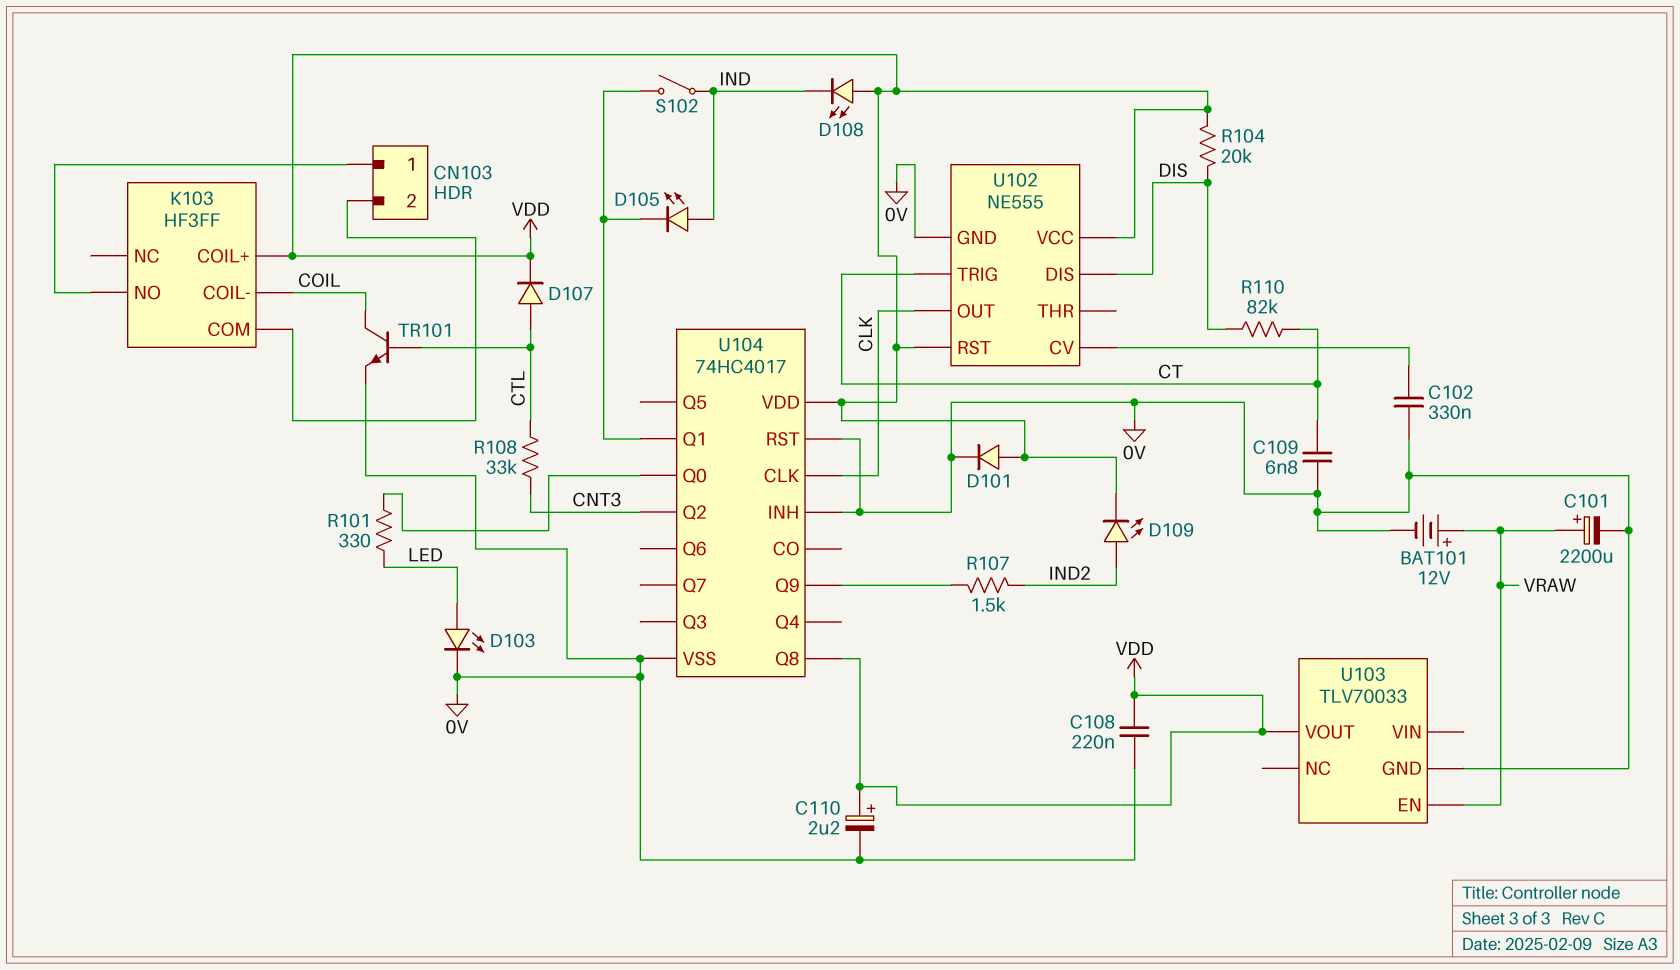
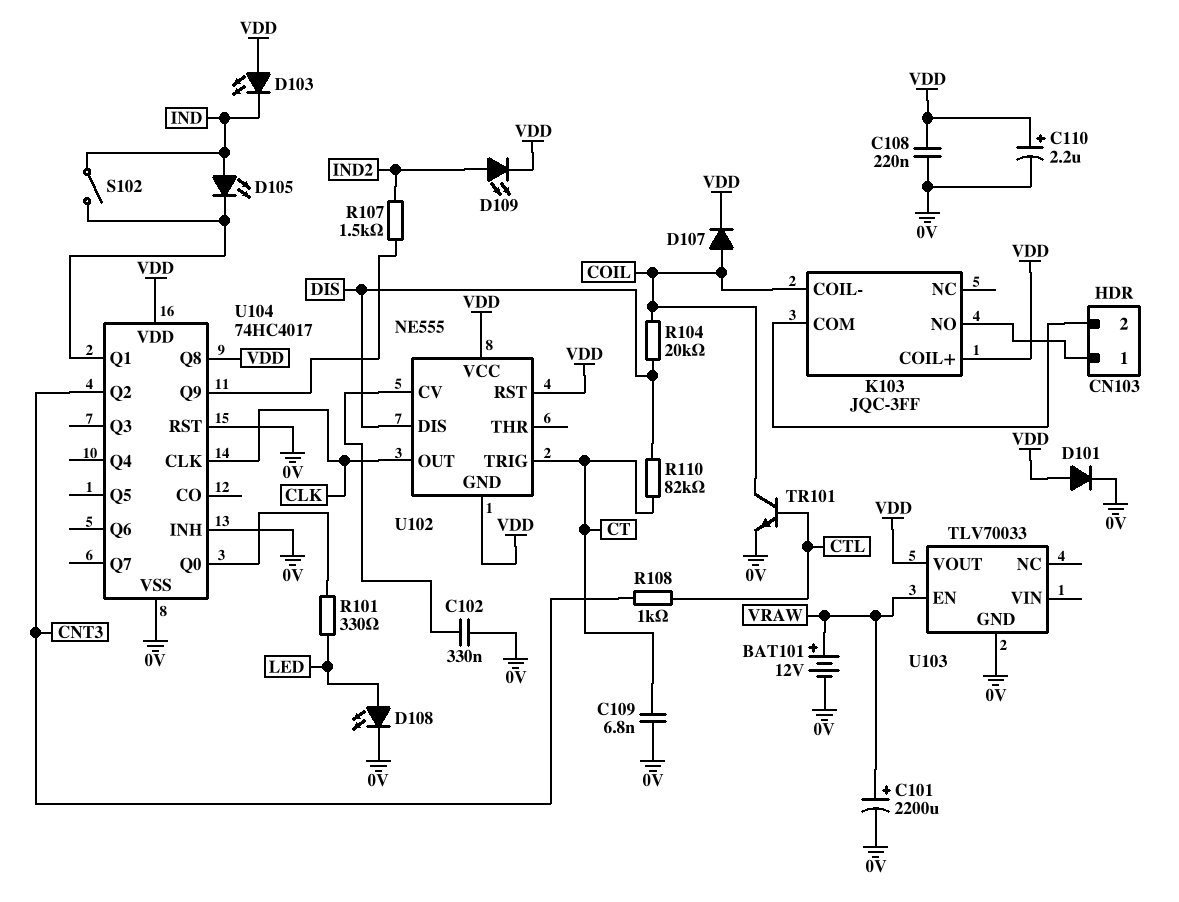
D103: LED (A LED, K 0V) -> LED (A VDD, K IND)
D107: diode (A CTL, K VDD) -> diode (A COIL, K VDD)
D108: LED (A VDD, K IND) -> LED (A LED, K 0V)
K103: HF3FF -> JQC-3FF
R104: 20k (DIS, VDD) -> 20k (COIL, DIS)
R108: 33k (CNT3, CTL) -> 1k (CNT3, CTL)
U102 pin GND: 0V -> VDD

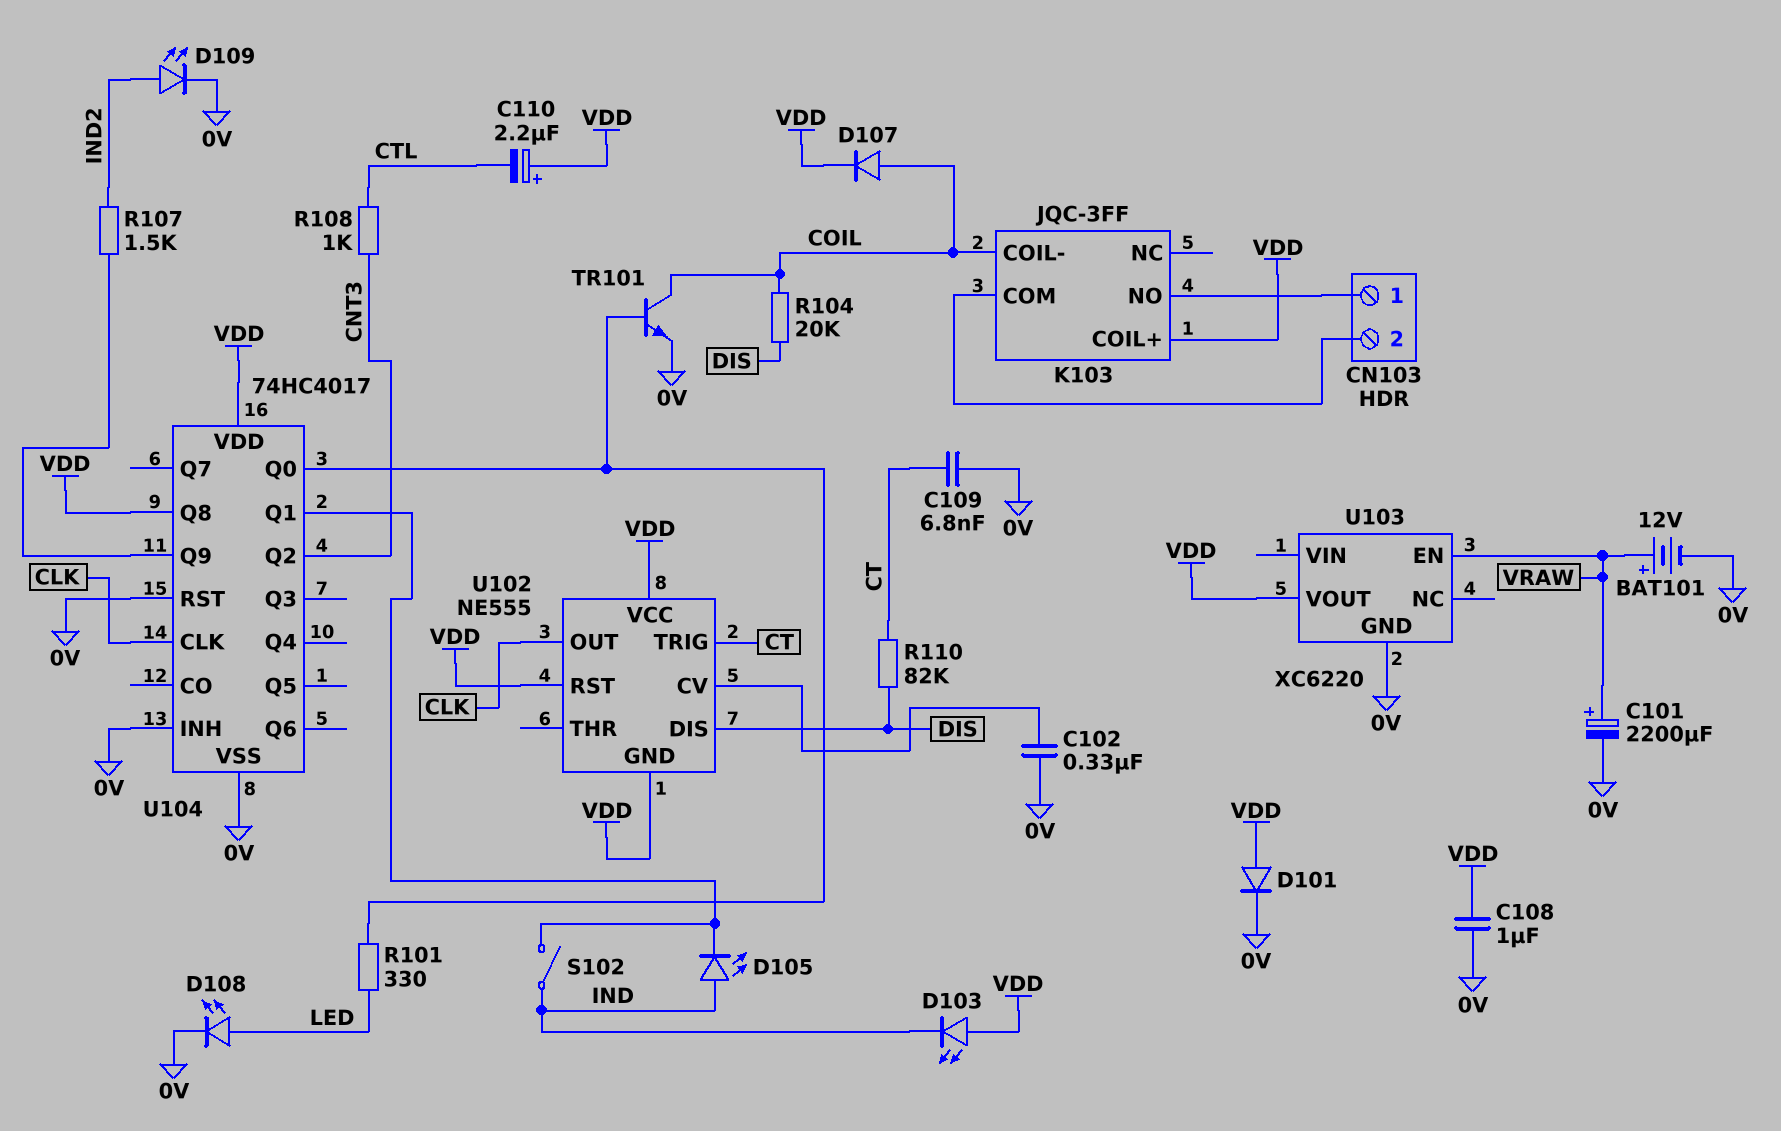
C108: 220nF (0V, VDD) -> 1uF (0V, VDD)
C110: 2.2uF (plus VDD, minus 0V) -> 2.2uF (plus VDD, minus CTL)
D109: LED (A IND2, K VDD) -> LED (A IND2, K 0V)
TR101: NPN (B CTL, C COIL, E 0V) -> NPN (B U104/Q0, C COIL, E 0V)
U103: TLV70033 -> XC6220

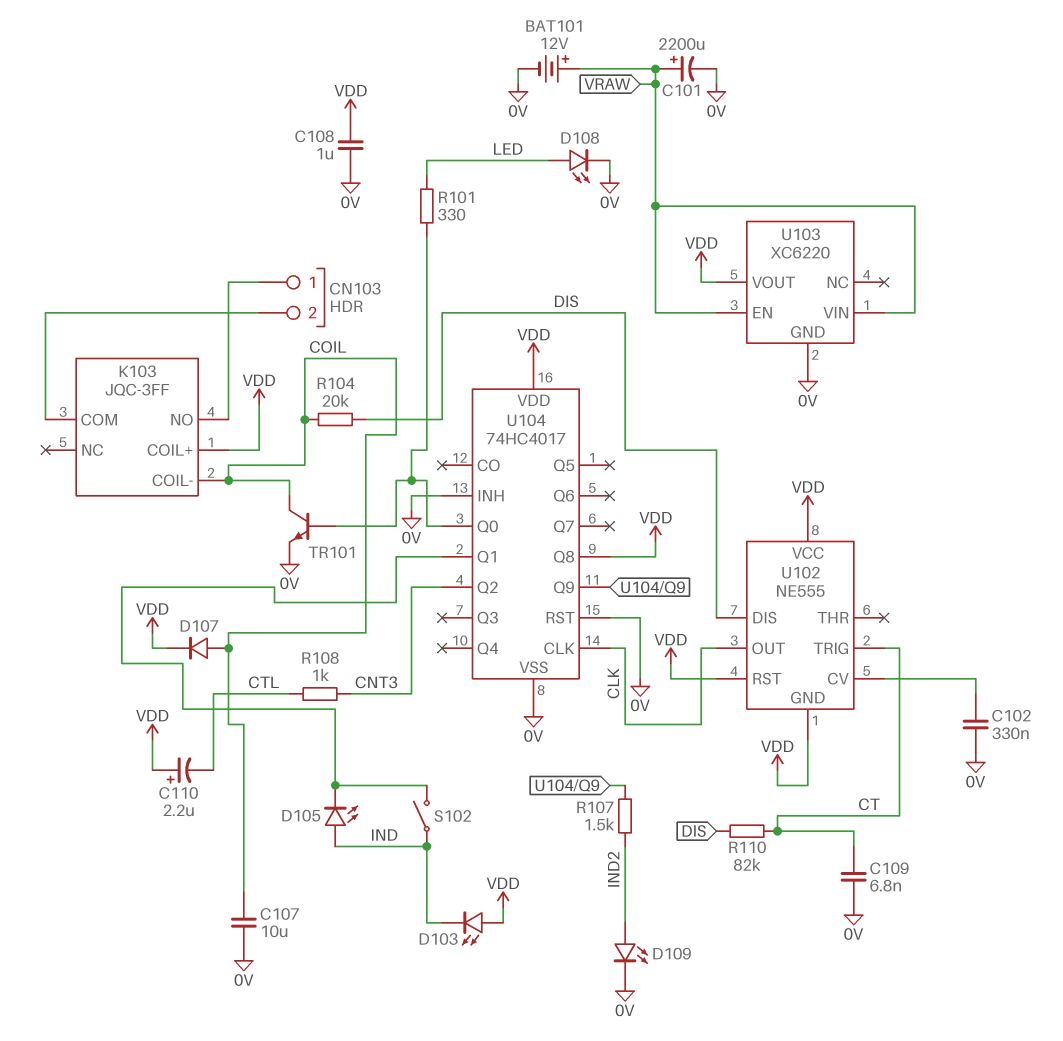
C107: none -> 10uF (0V, COIL)
D101: diode (A VDD, K 0V) -> none
U103 pin VIN: none -> VRAW

